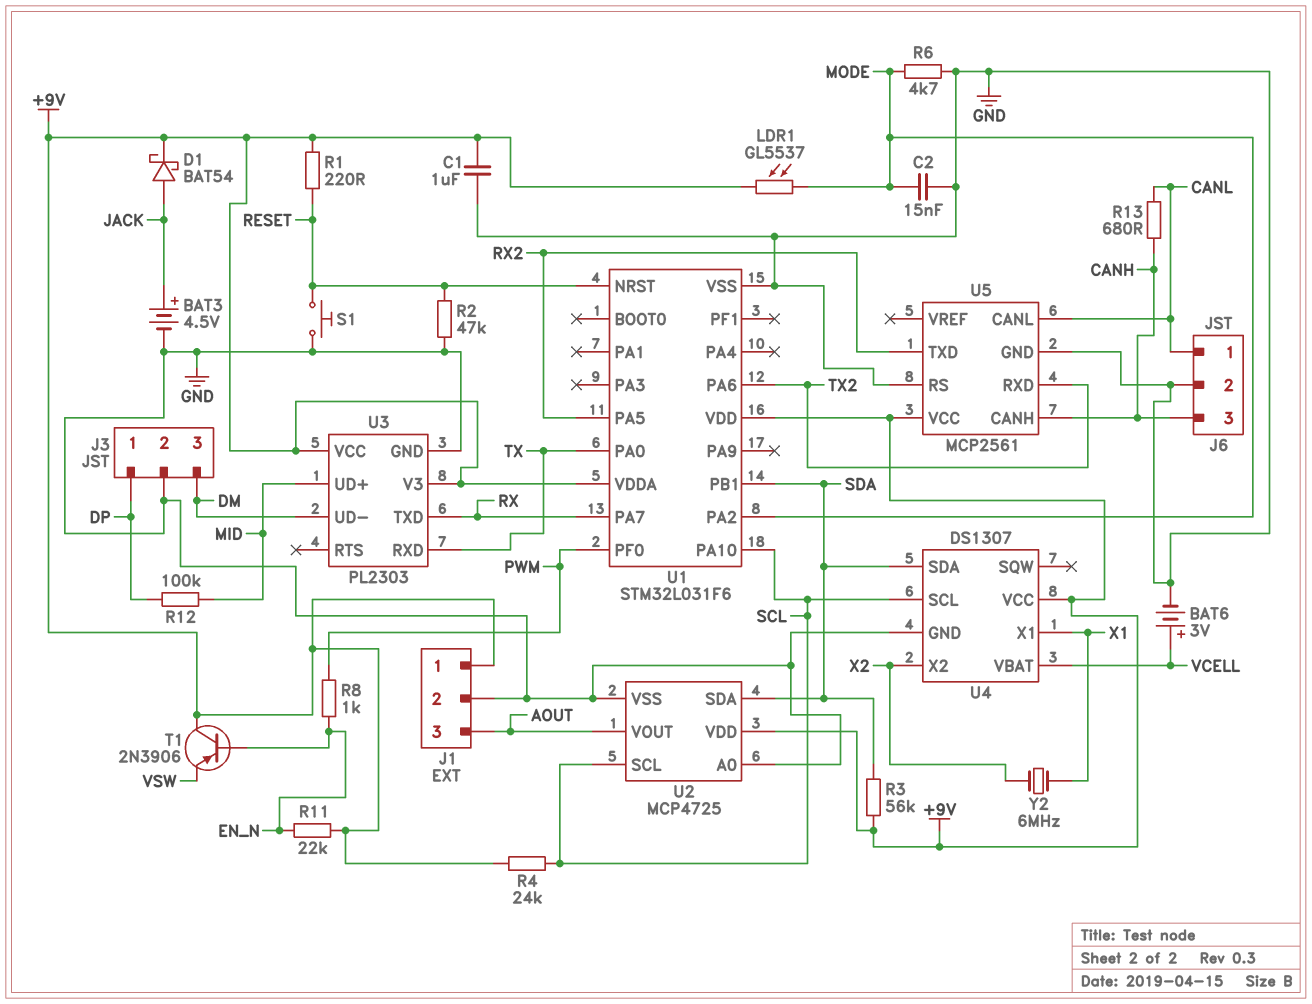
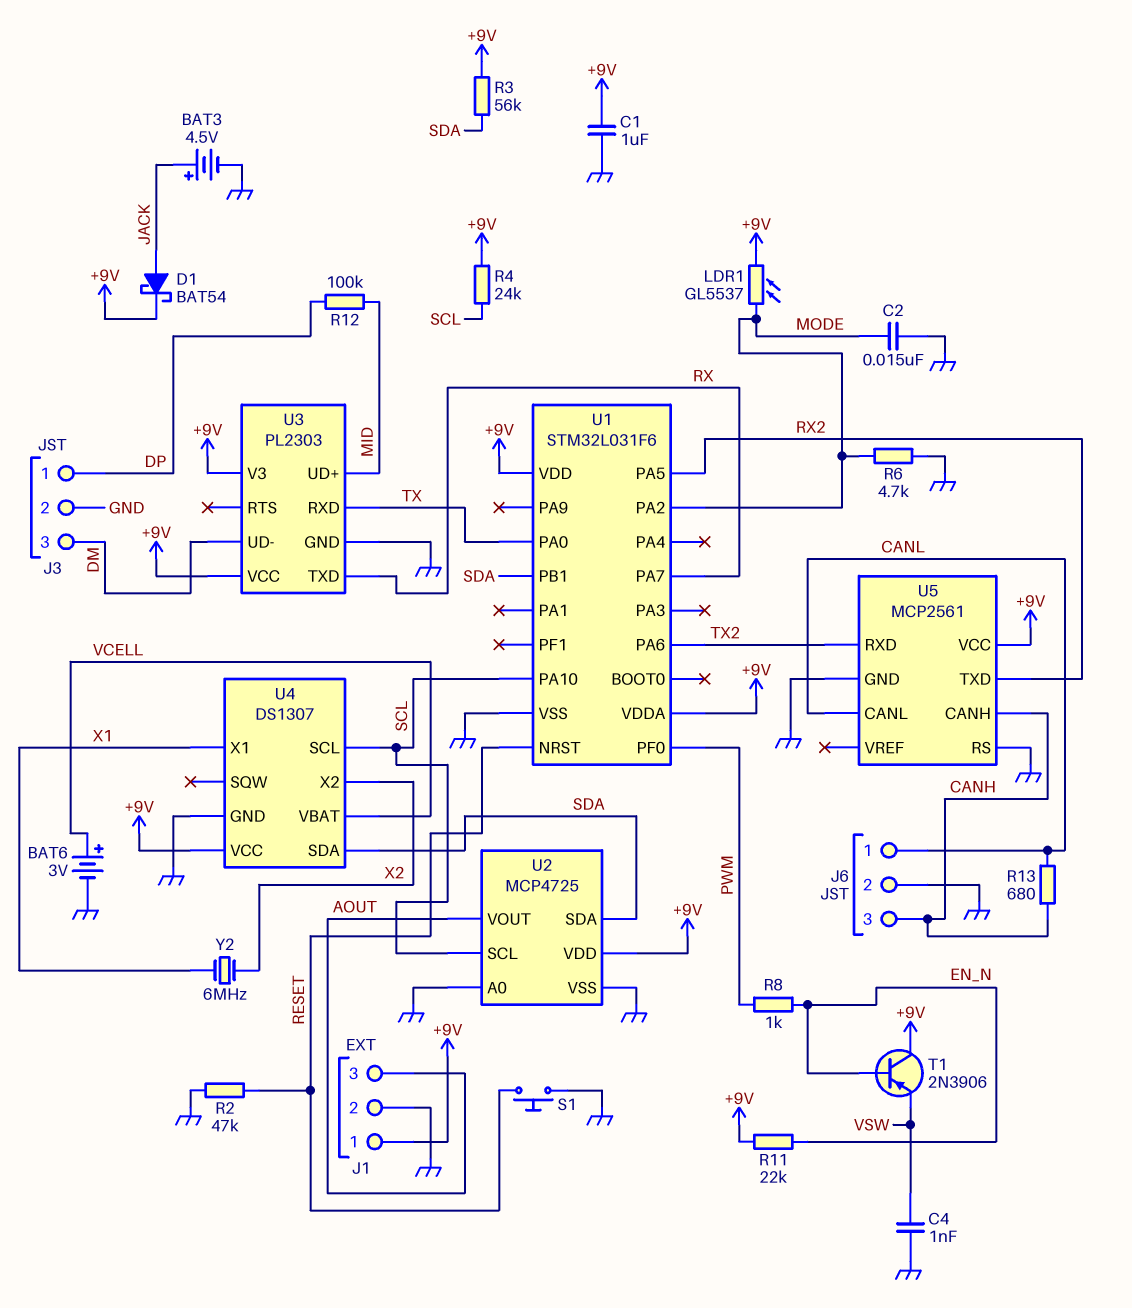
C4: none -> 1nF (GND, VSW)
R1: 220 (+9V, RESET) -> none

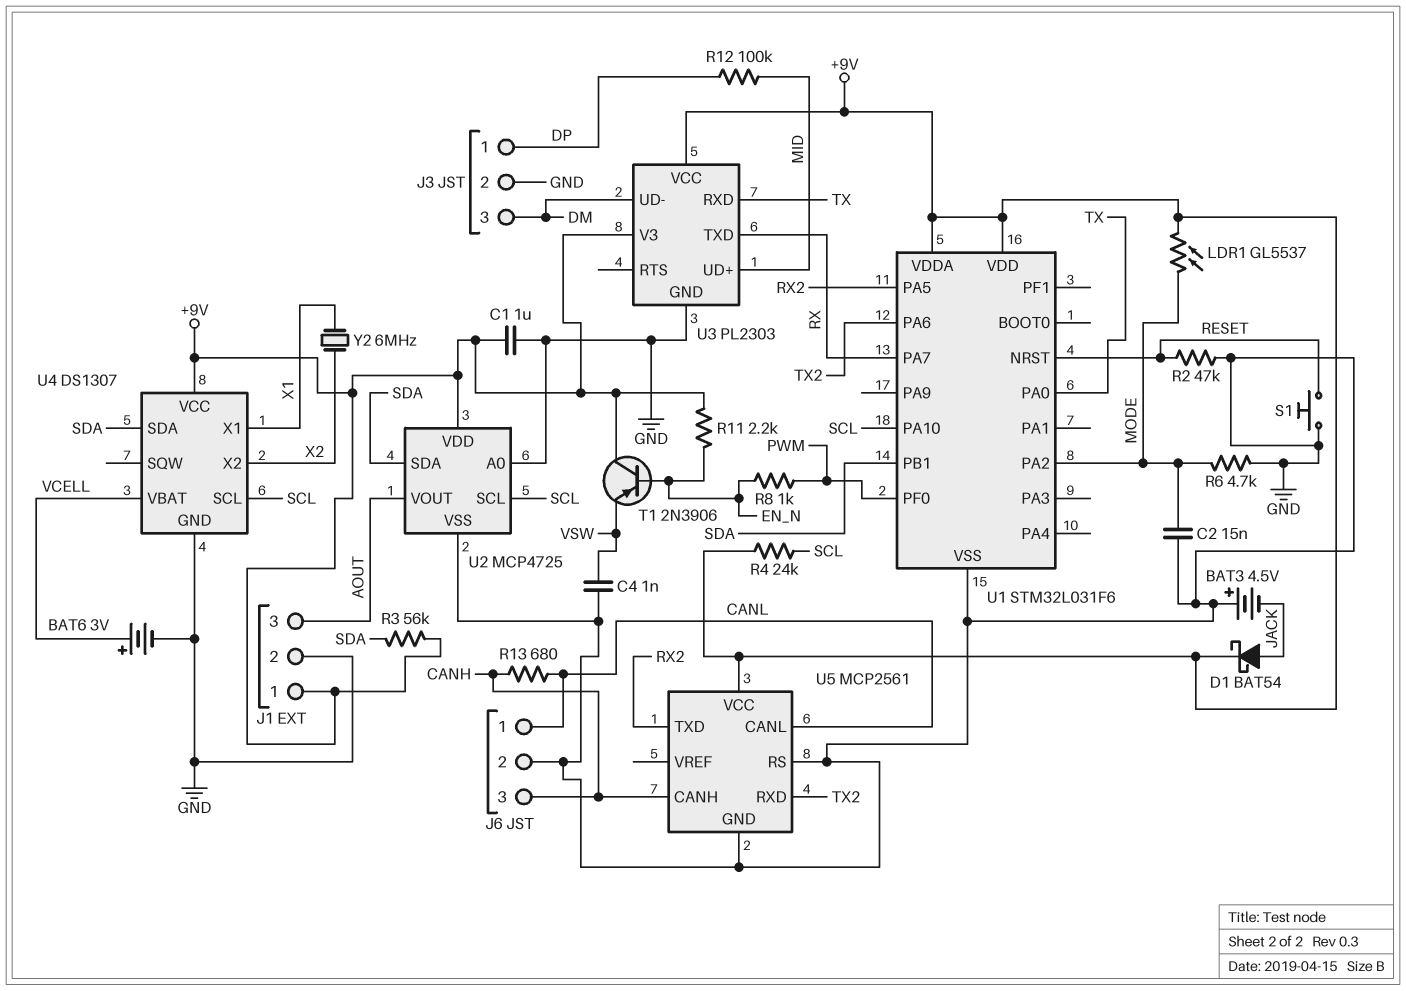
BAT3: 4.5V (plus JACK, minus GND) -> 4.5V (plus GND, minus JACK)
R11: 22k (+9V, EN_N) -> 2.2k (+9V, EN_N)

